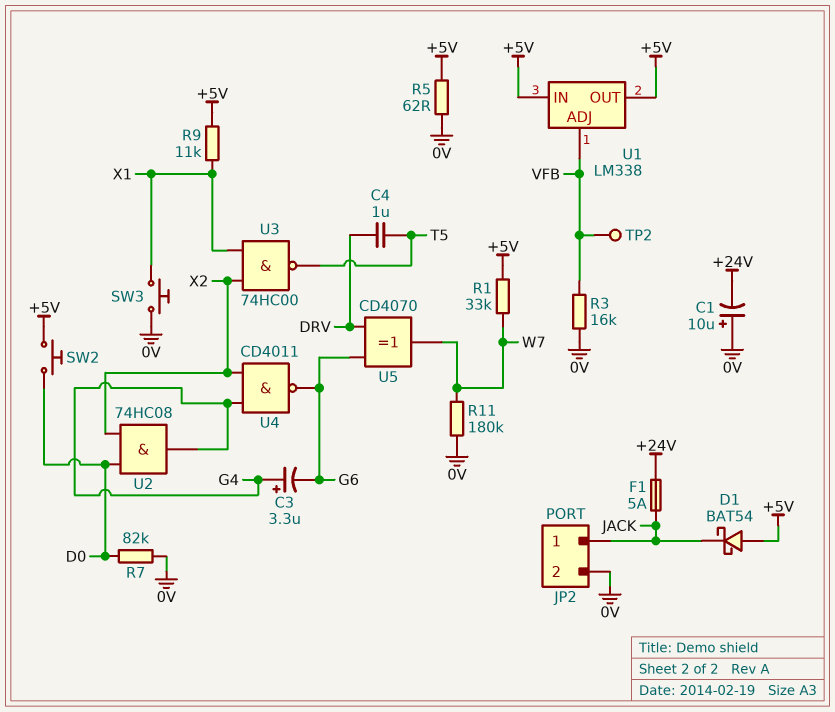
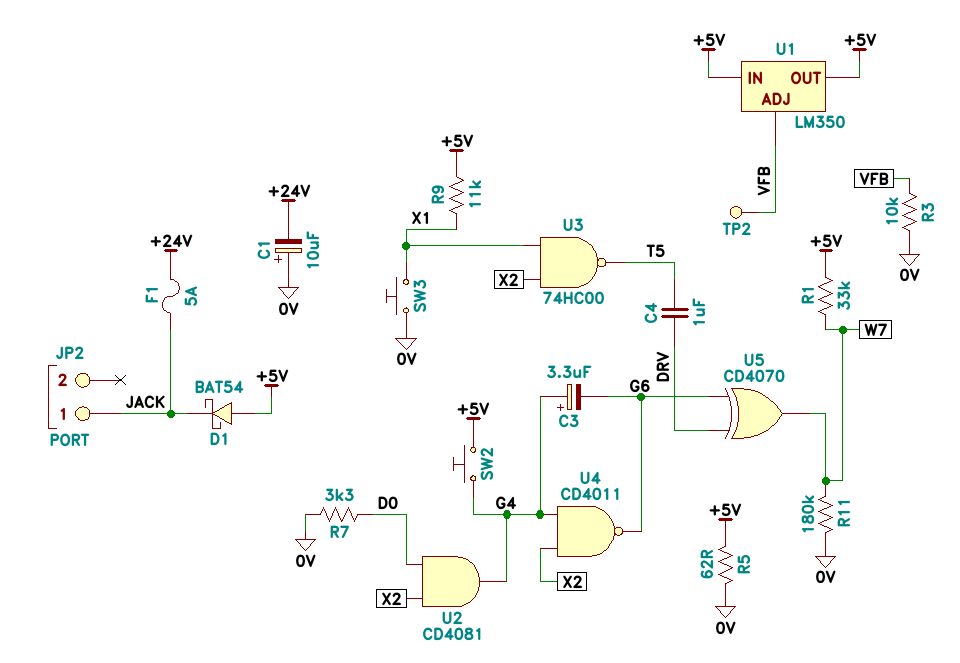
JP2 pin 2: 0V -> none
R3: 16k (0V, VFB) -> 10k (0V, VFB)
R7: 82k (0V, D0) -> 3.3k (0V, D0)
SW2: button (+5V, D0) -> button (+5V, G4)
U1: LM338 -> LM350
U2: AND 74HC08 (in D0, in X2, out G4) -> AND CD4081 (in D0, in X2, out G4)

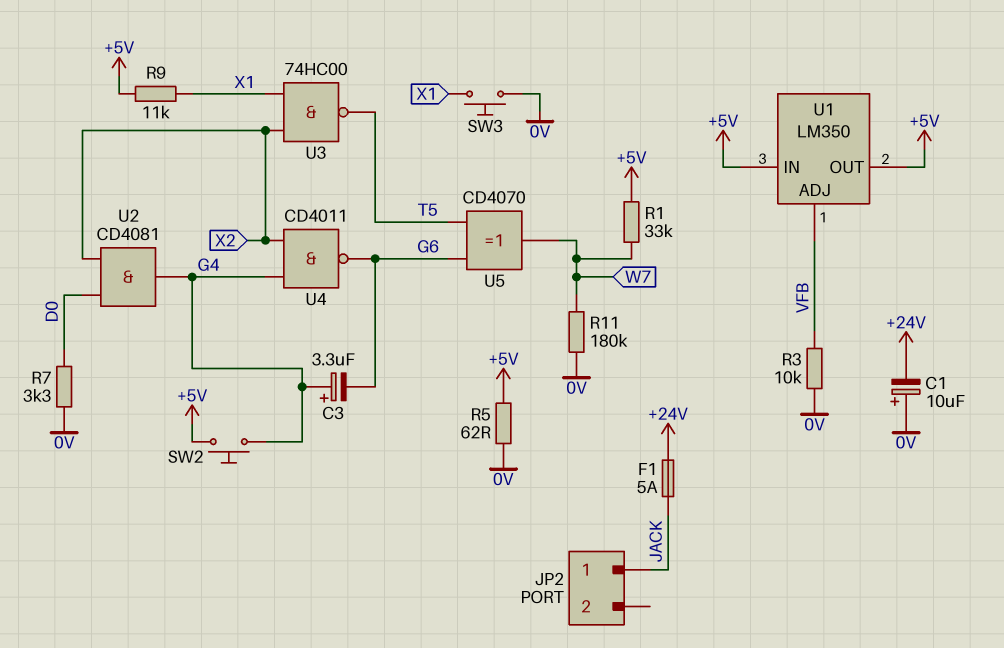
C4: 1uF (DRV, T5) -> none
D1: schottky BAT54 (A +5V, K JACK) -> none
TP2: test point (VFB) -> none
U5: XOR CD4070 (in DRV, in G6, out W7) -> XOR CD4070 (in G6, in T5, out W7)

